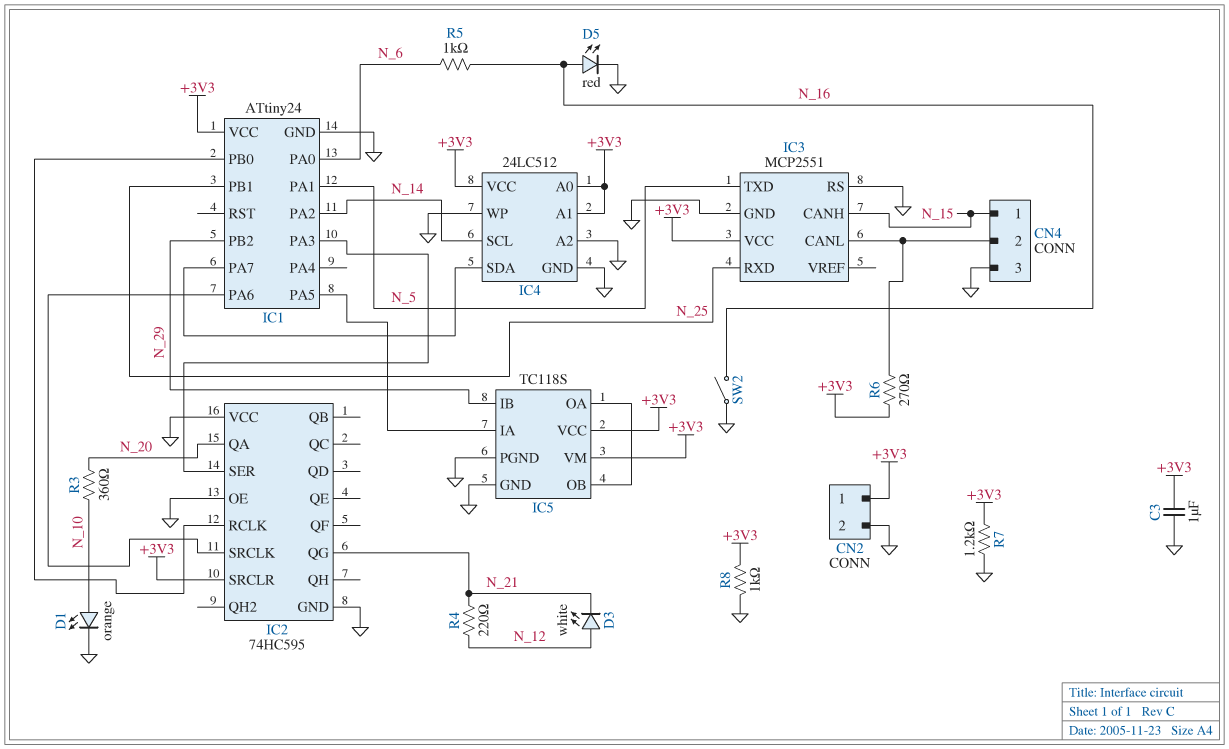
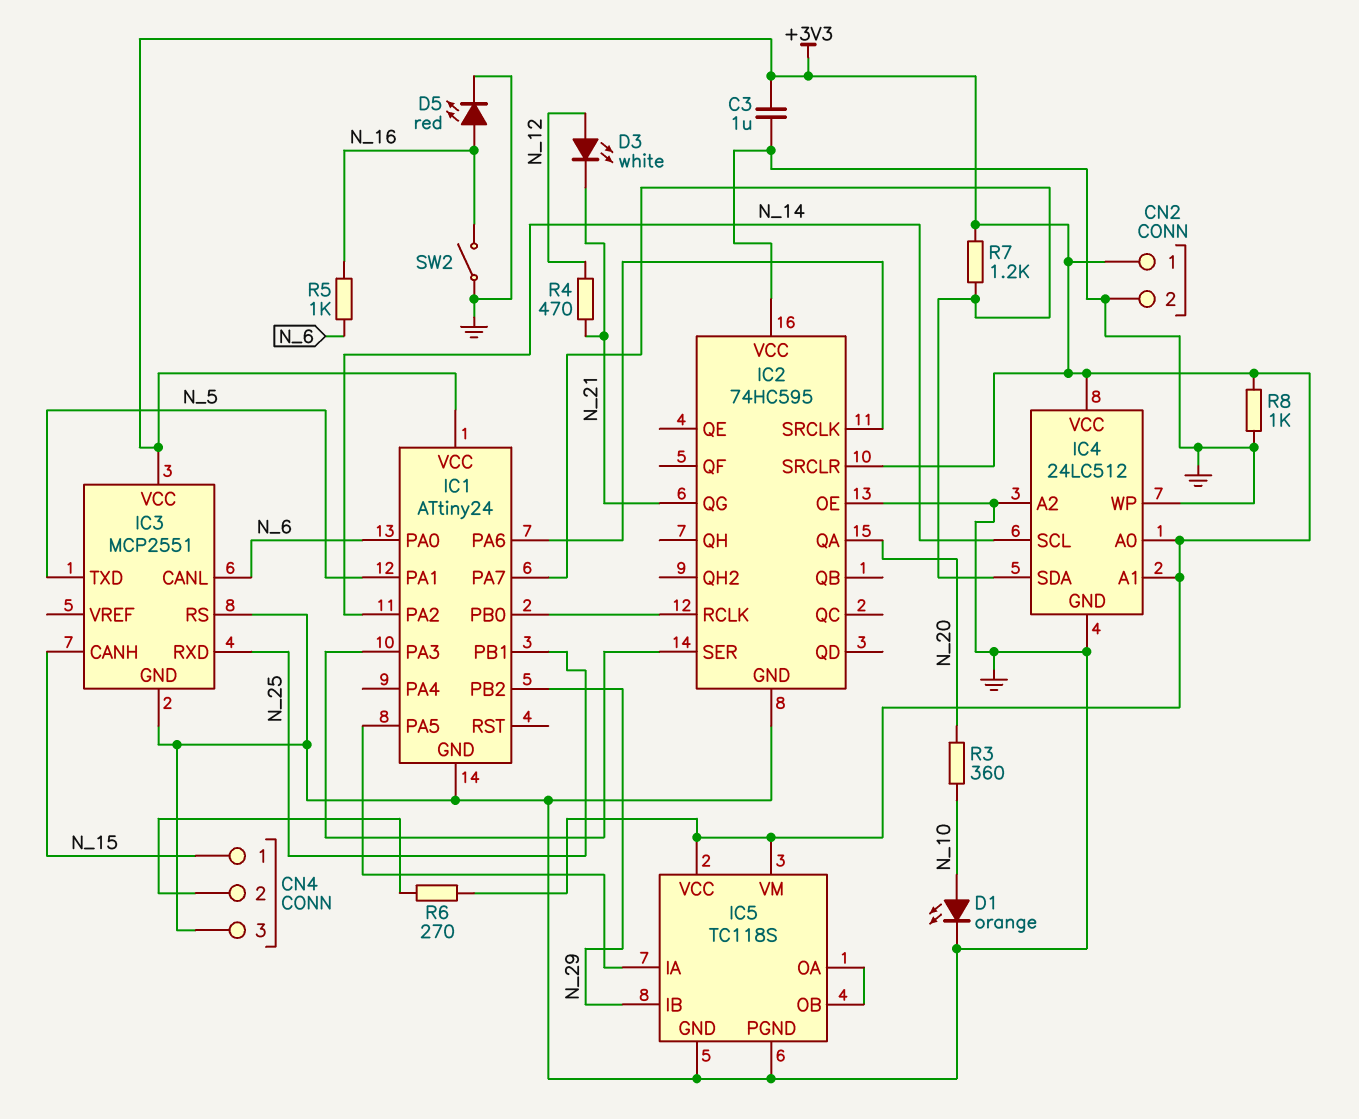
IC3 pin CANL: CN4/2 -> N_6
R4: 220 (N_12, N_21) -> 470 (N_12, N_21)
R7: 1.2k (+3V3, GND) -> 1.2k (+3V3, IC1/PA7)

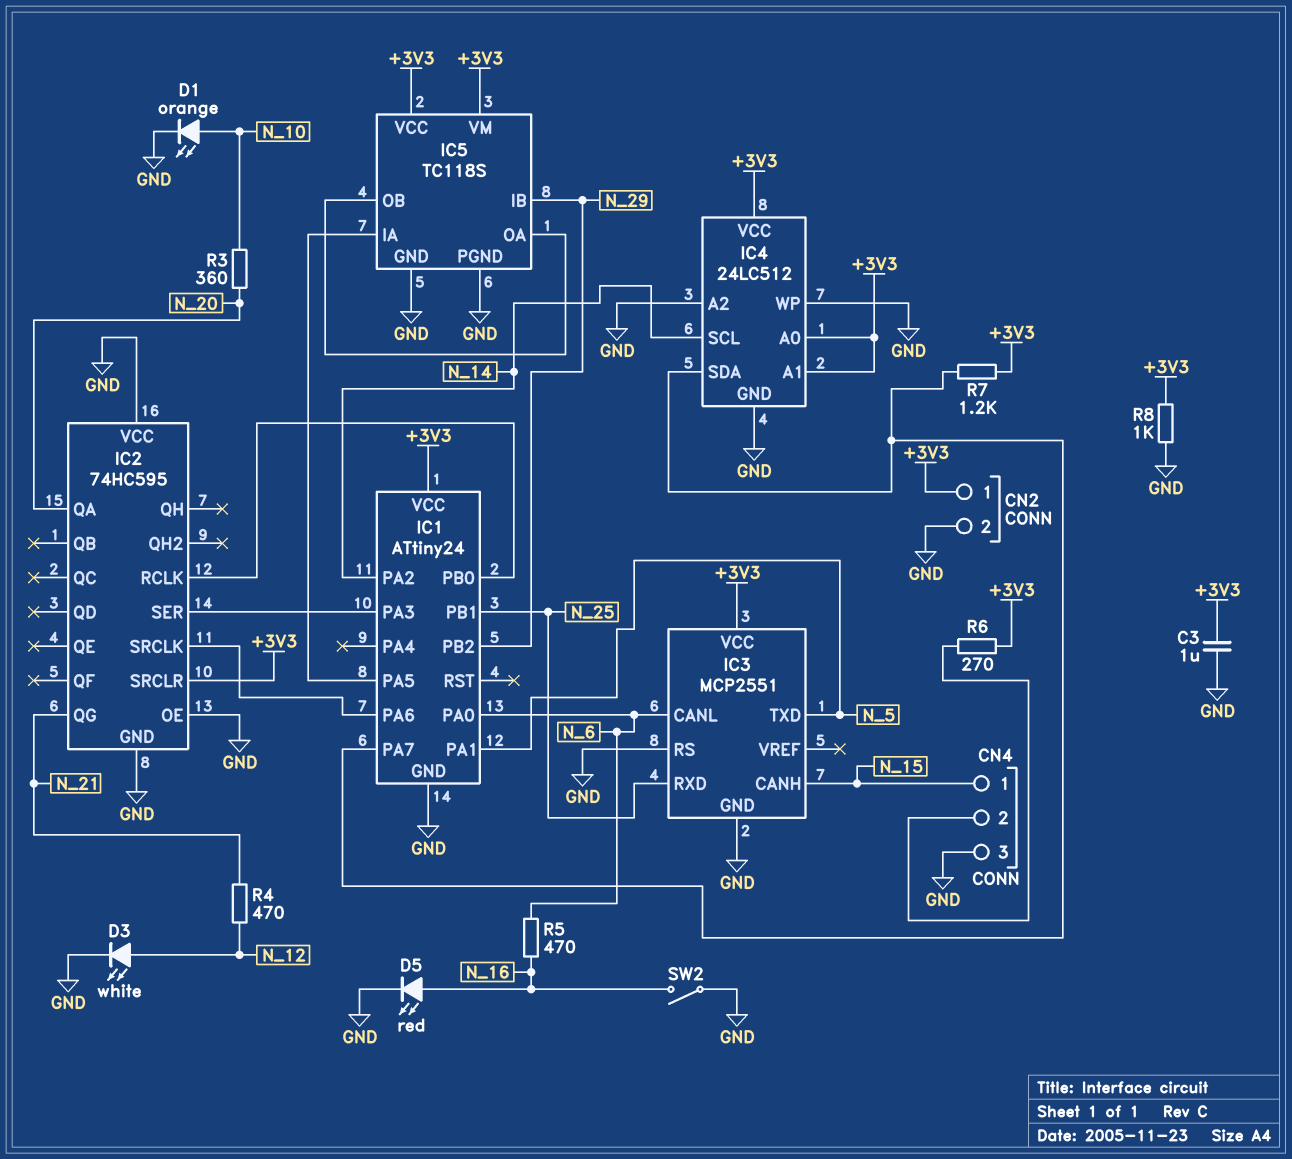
D3: LED white (A N_12, K N_21) -> LED white (A N_12, K GND)
R5: 1k (N_6, N_16) -> 470 (N_6, N_16)

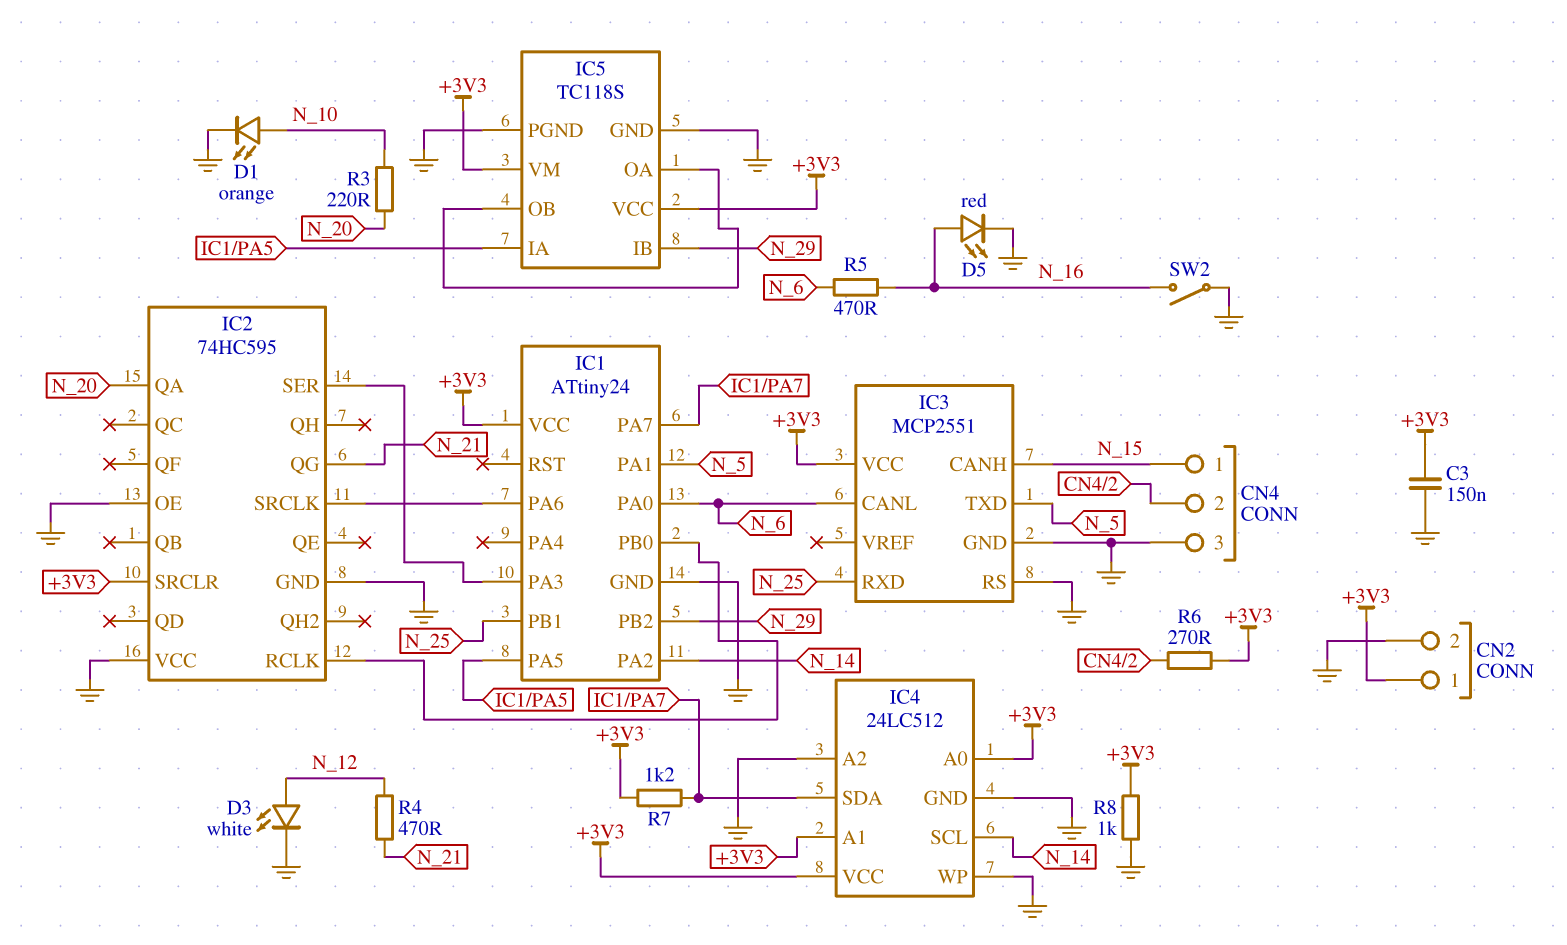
C3: 1uF (+3V3, GND) -> 150nF (+3V3, GND)
R3: 360 (N_10, N_20) -> 220 (N_10, N_20)

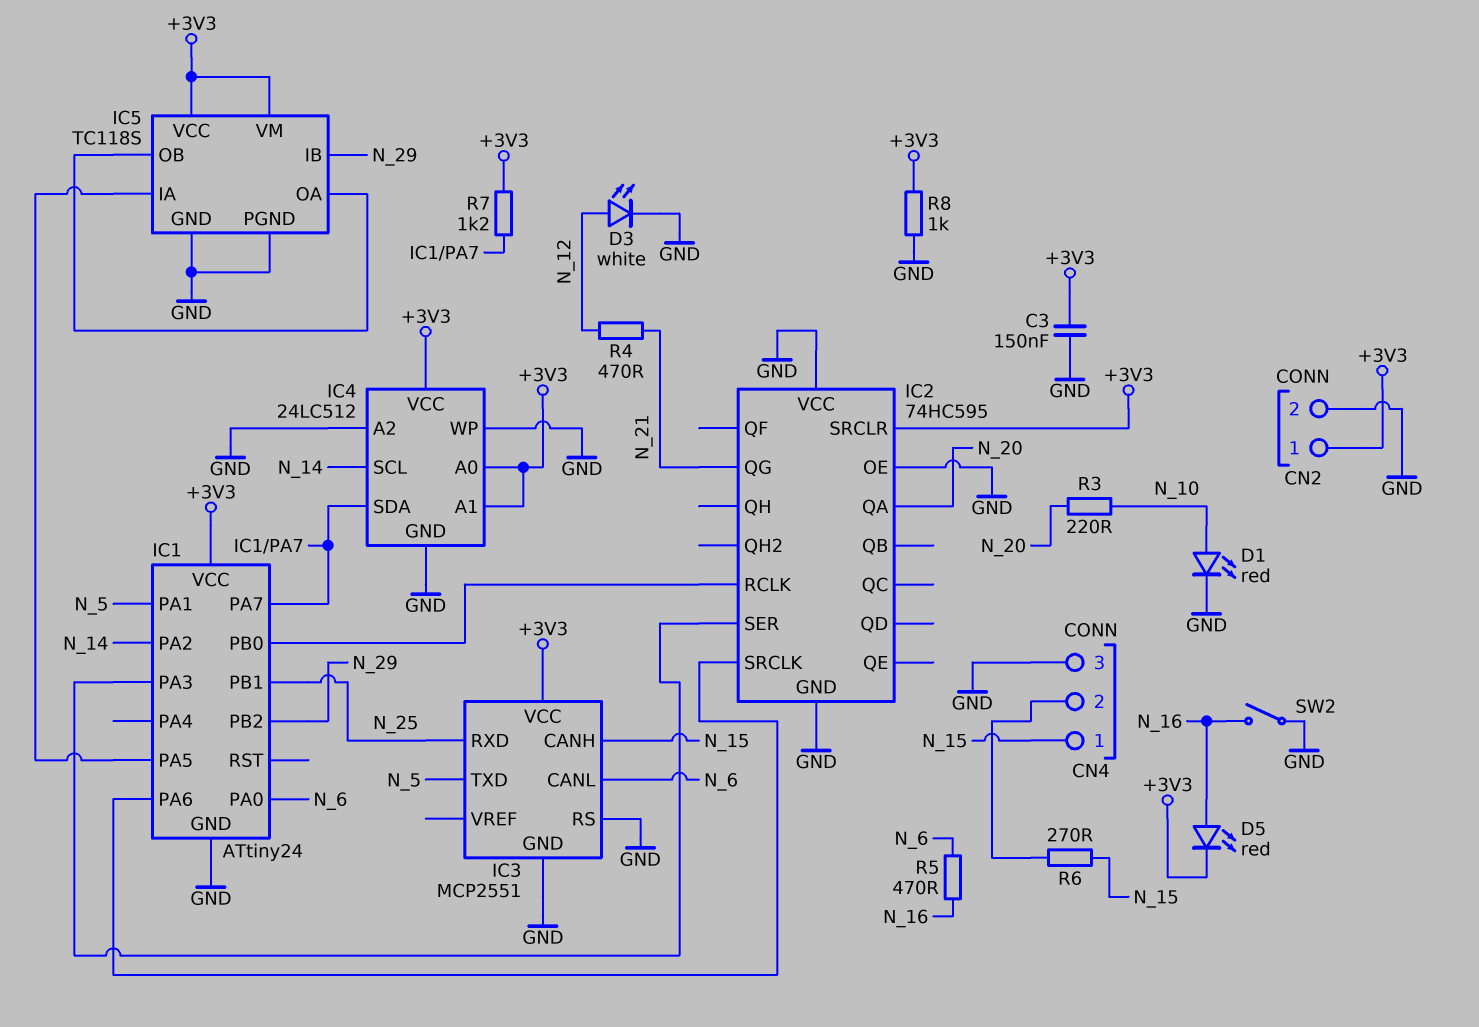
D1: LED orange (A N_10, K GND) -> LED red (A N_10, K GND)
D5: LED red (A N_16, K GND) -> LED red (A N_16, K +3V3)
R6: 270 (+3V3, CN4/2) -> 270 (CN4/2, N_15)

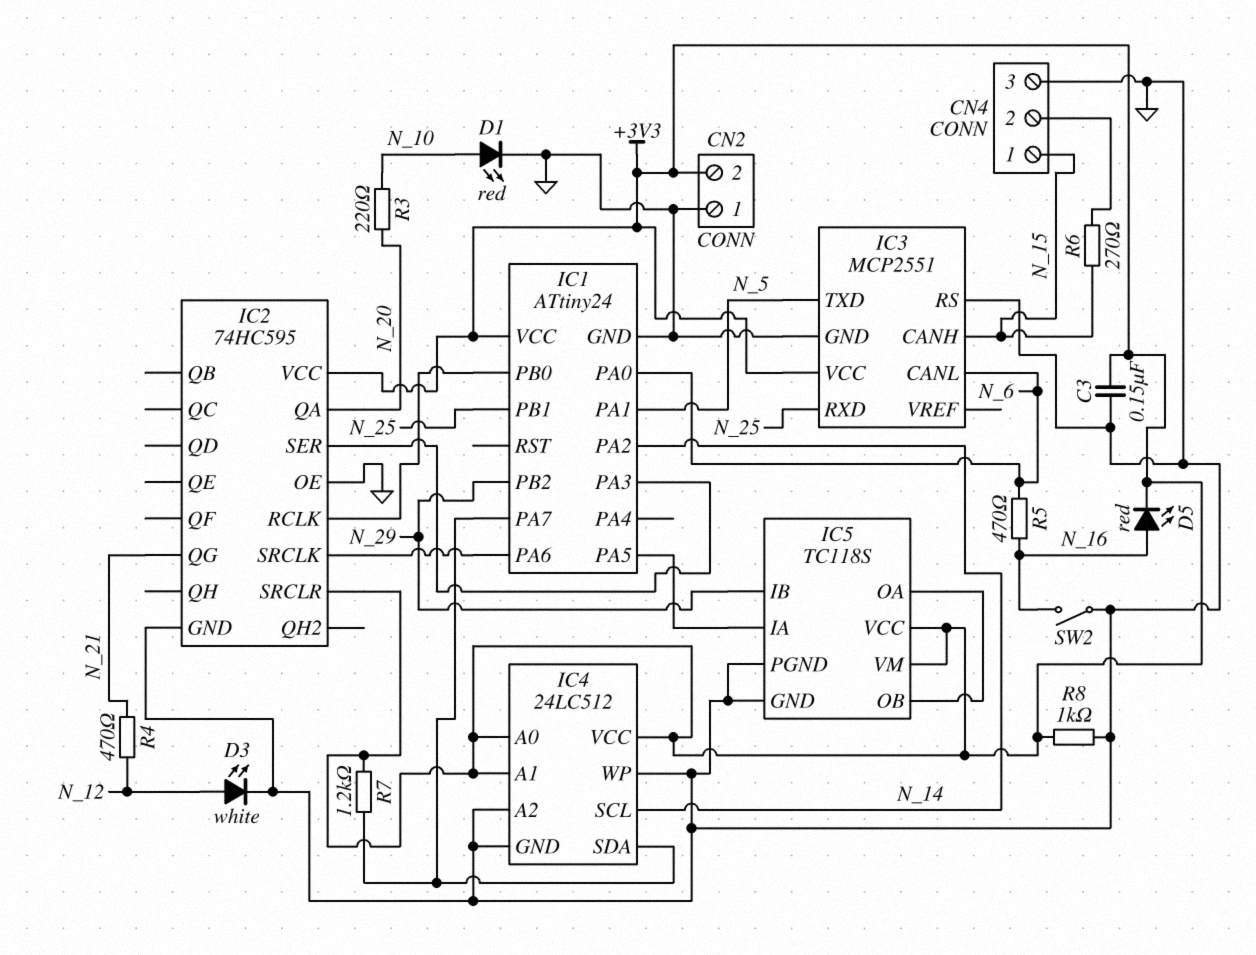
CN2 pin 1: +3V3 -> GND
CN2 pin 2: GND -> +3V3
IC2 pin VCC: GND -> +3V3

